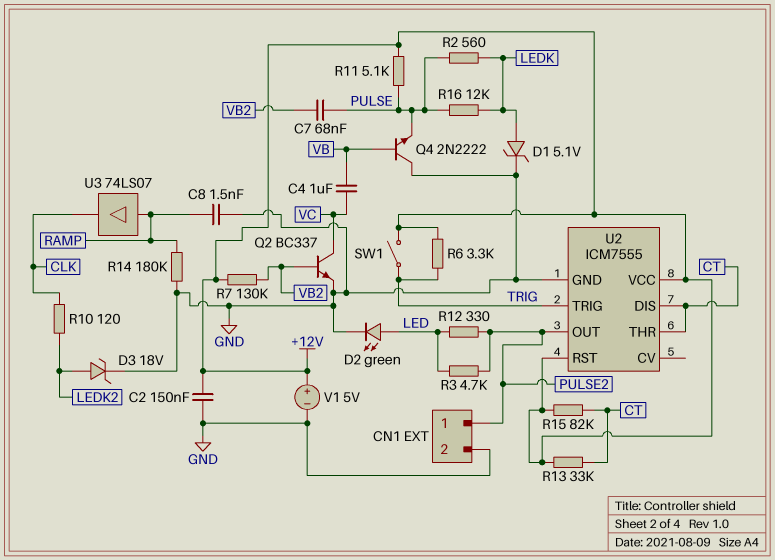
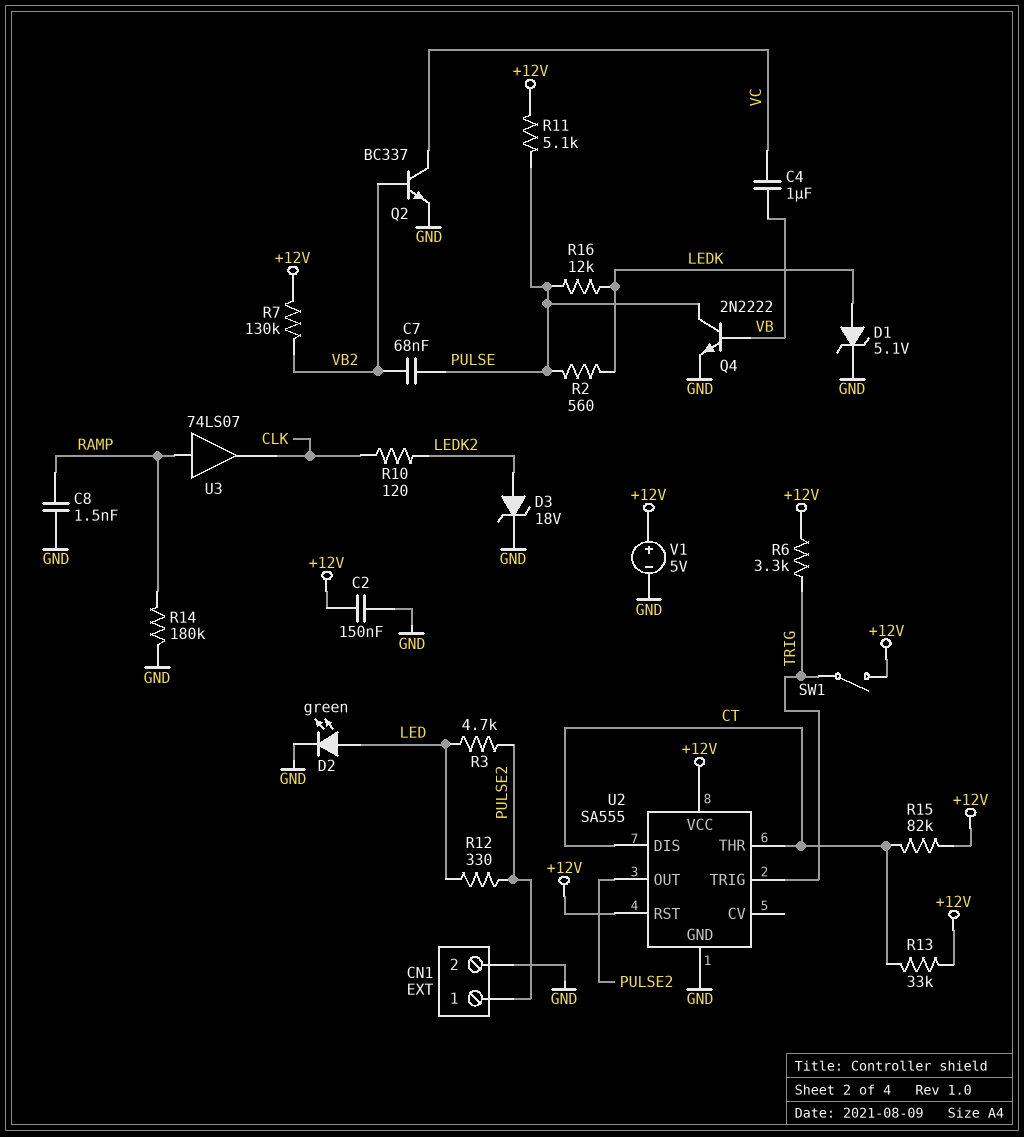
Q4: NPN 2N2222 (B VB, C GND, E PULSE) -> NPN 2N2222 (B VB, C PULSE, E GND)
U2: ICM7555 -> SA555

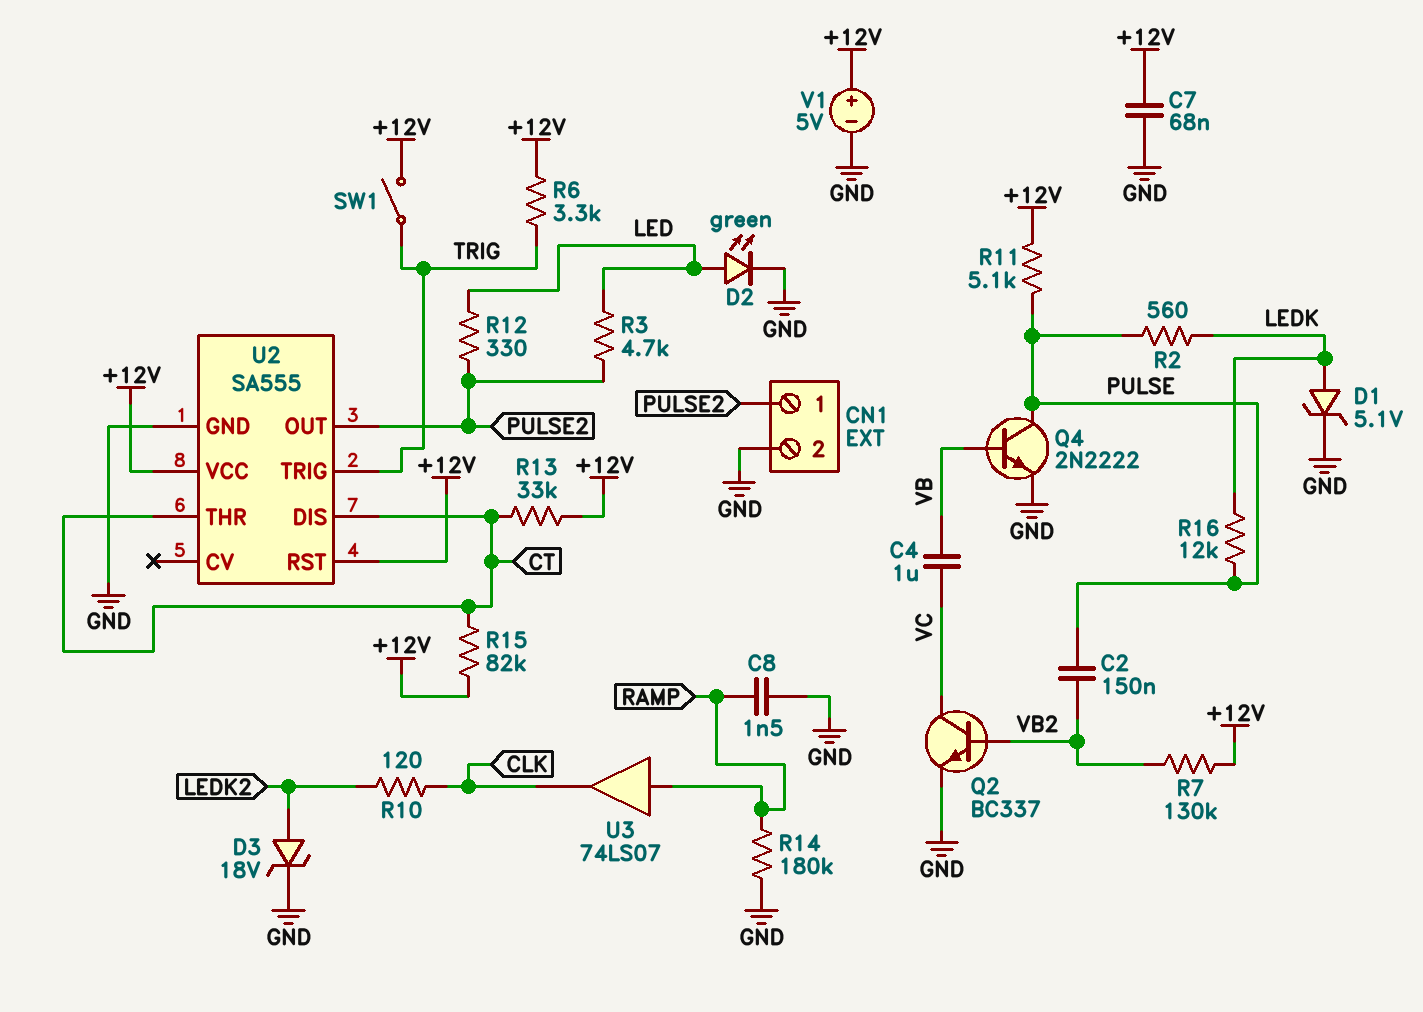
C2: 150nF (+12V, GND) -> 150nF (PULSE, VB2)
C7: 68nF (PULSE, VB2) -> 68nF (+12V, GND)

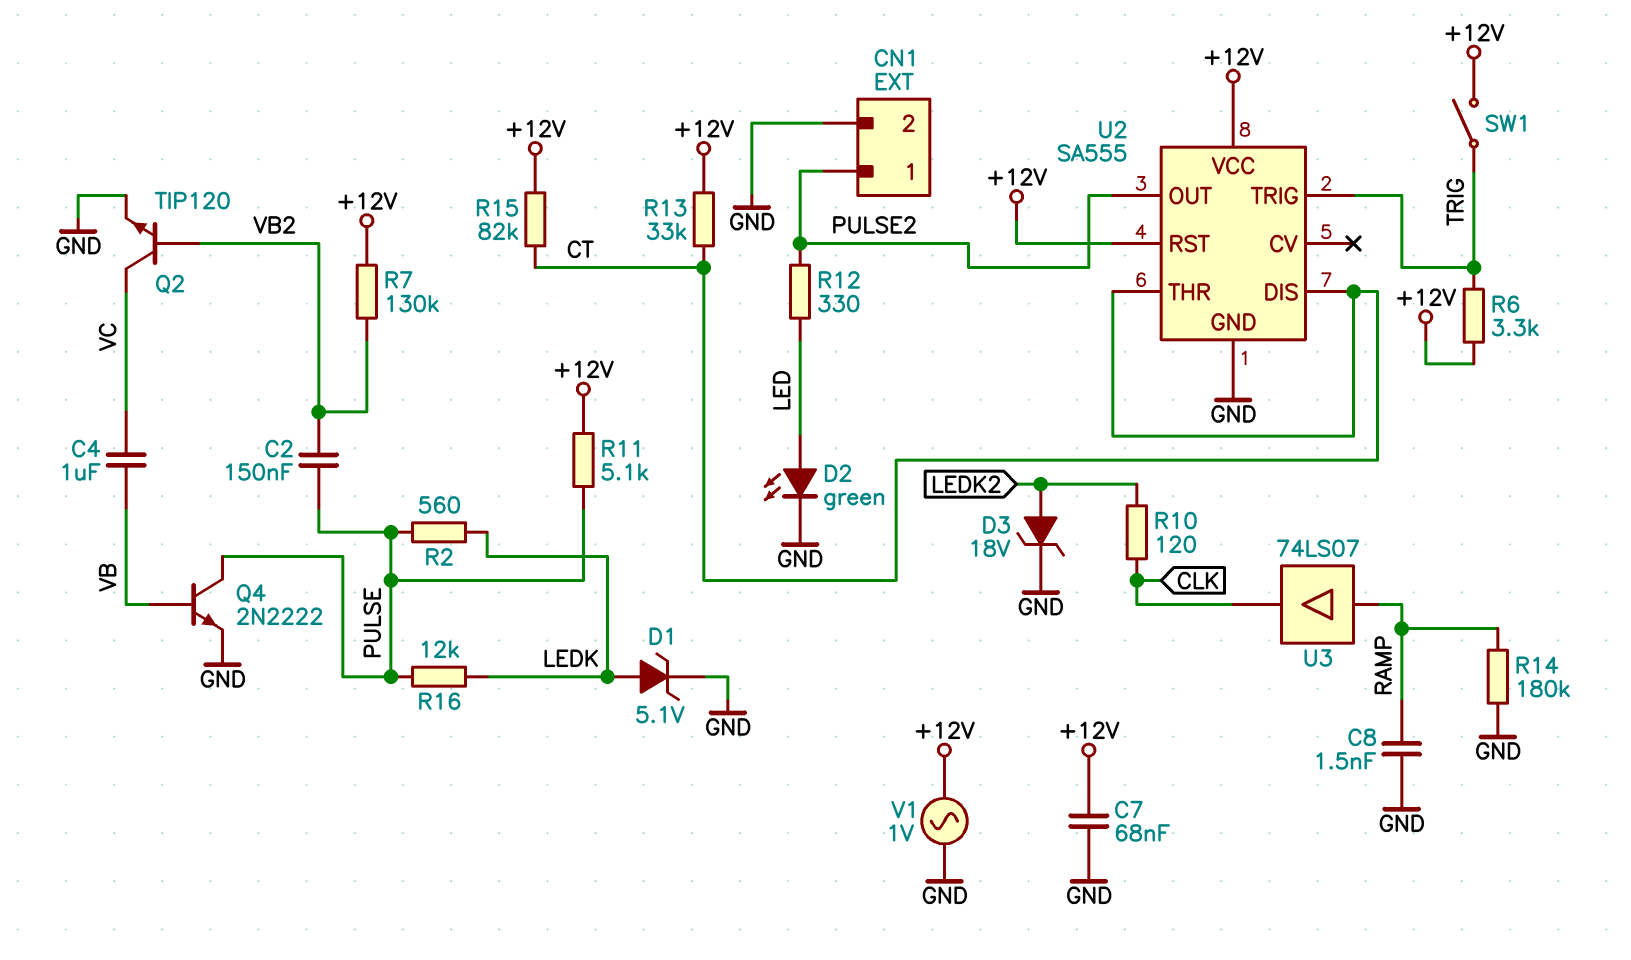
Q2: NPN BC337 (B VB2, C VC, E GND) -> NPN TIP120 (B VB2, C VC, E GND)
R3: 4.7k (LED, PULSE2) -> none
V1: 5V (plus +12V, minus GND) -> AC 1V (+12V, GND)

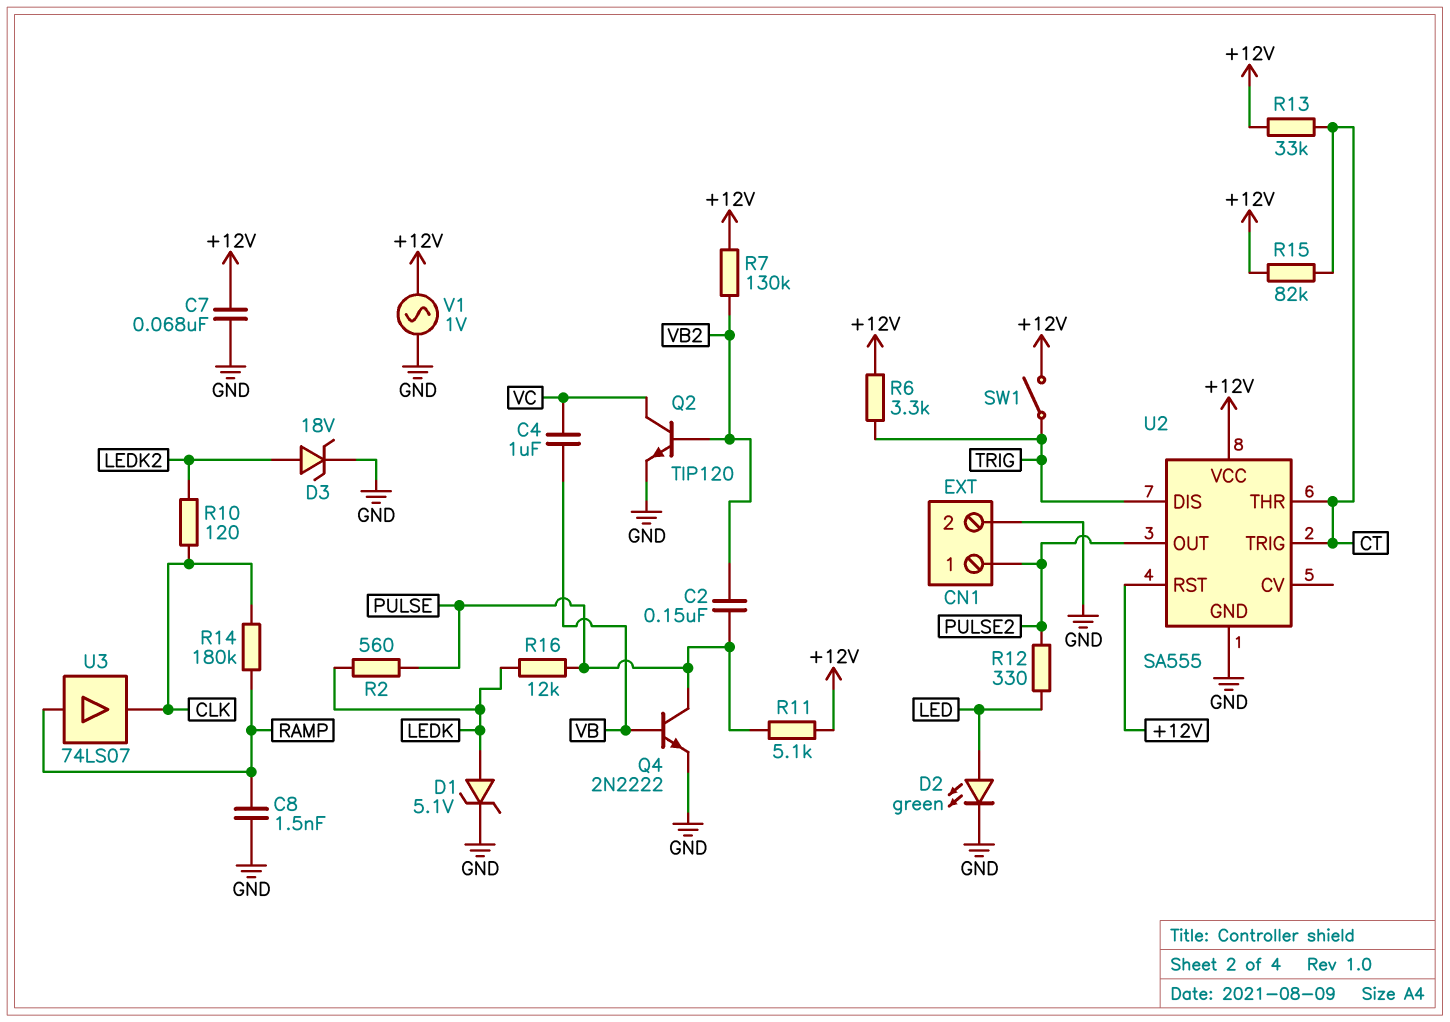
R14: 180k (GND, RAMP) -> 180k (CLK, RAMP)
U2 pin DIS: CT -> TRIG
U2 pin TRIG: TRIG -> CT

